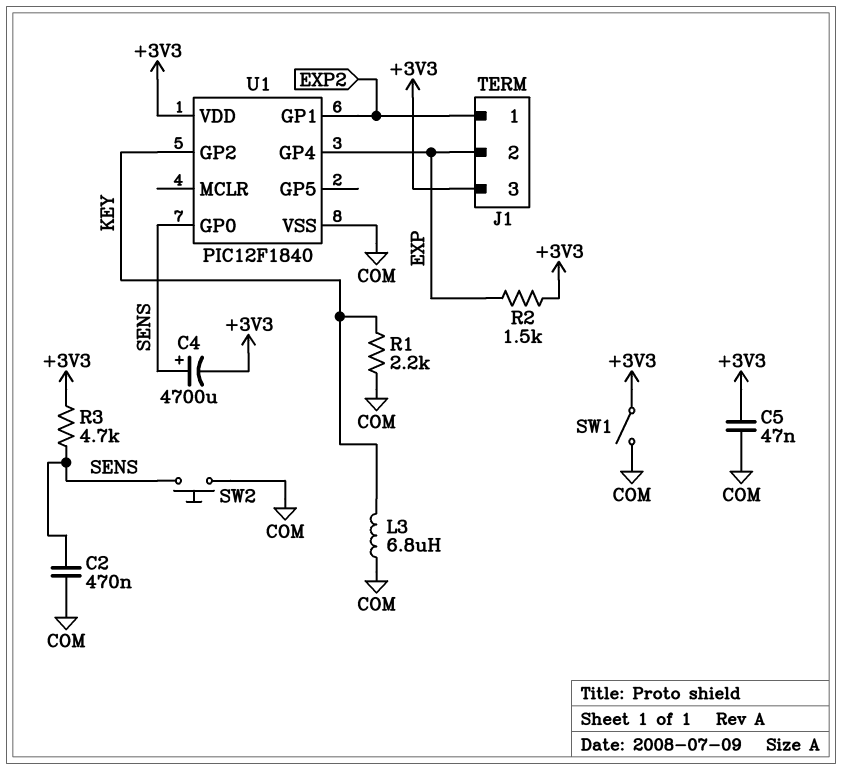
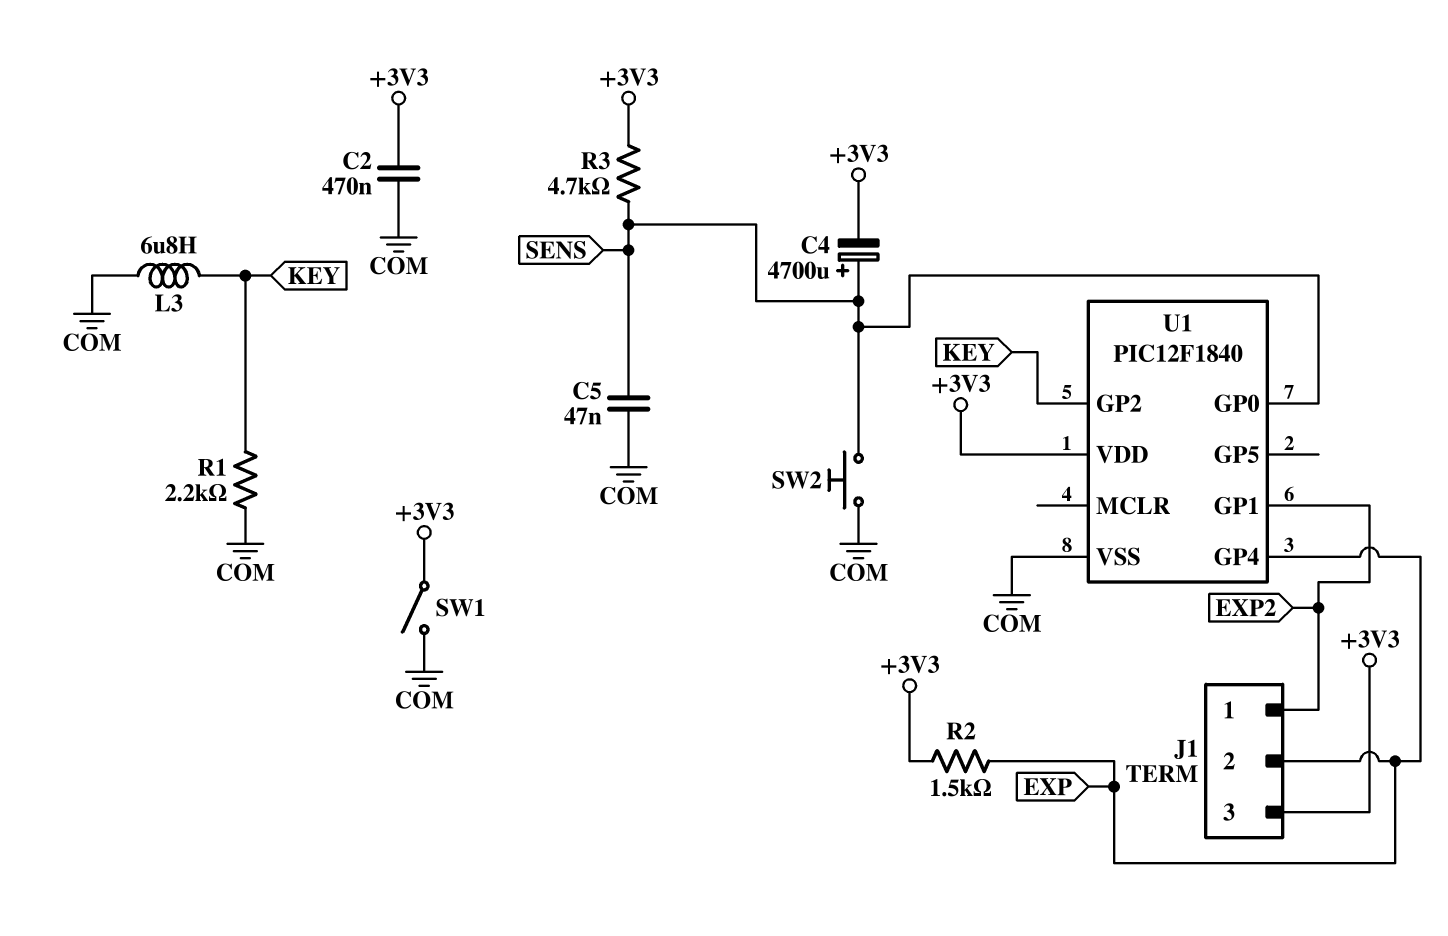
C2: 470nF (COM, SENS) -> 470nF (+3V3, COM)
C5: 47nF (+3V3, COM) -> 47nF (COM, SENS)

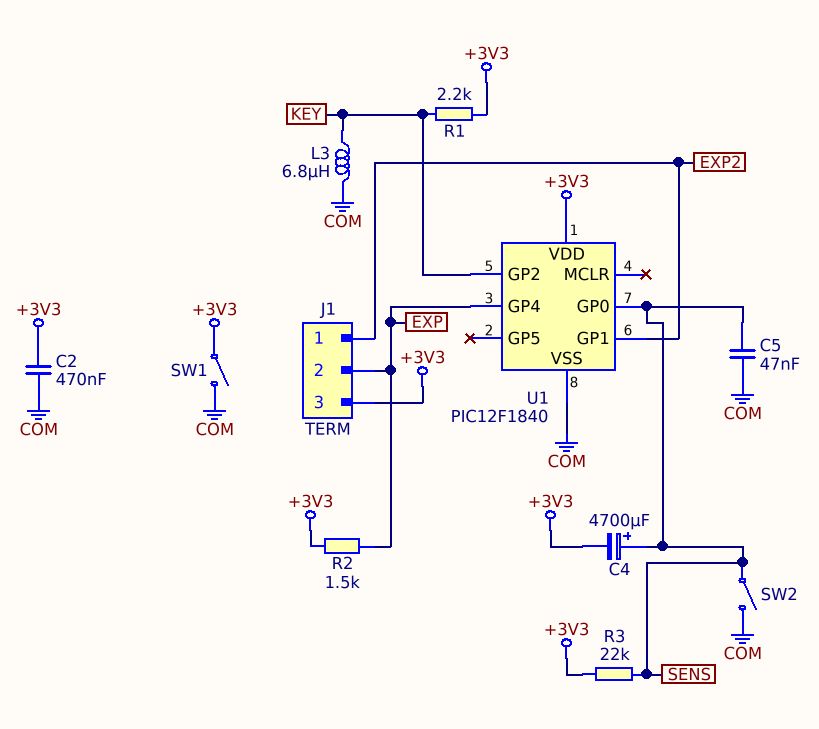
R1: 2.2k (COM, KEY) -> 2.2k (+3V3, KEY)
R3: 4.7k (+3V3, SENS) -> 22k (+3V3, SENS)
SW2: button (COM, SENS) -> switch (COM, SENS)

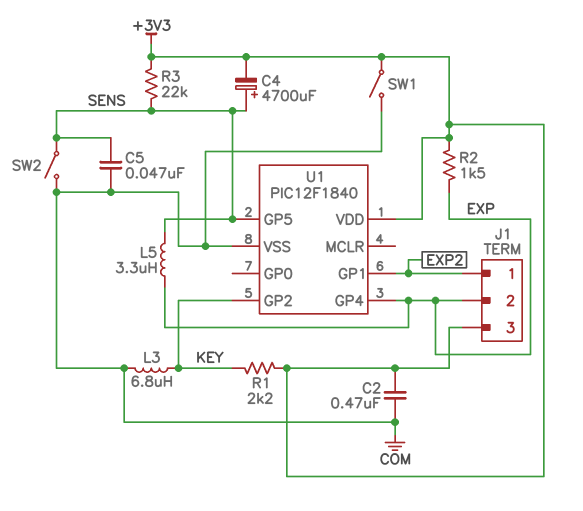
L5: none -> 3.3uH (EXP, SENS)
U1 pin GP0: SENS -> none
U1 pin GP5: none -> SENS

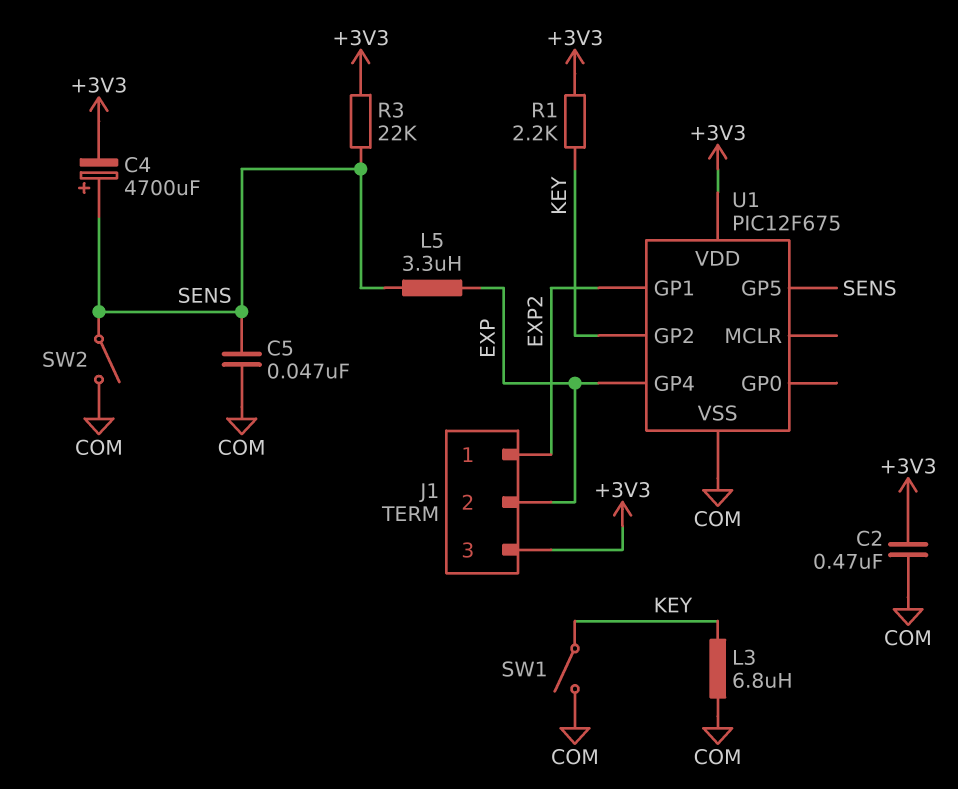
R2: 1.5k (+3V3, EXP) -> none
SW1: switch (+3V3, COM) -> switch (COM, KEY)
U1: PIC12F1840 -> PIC12F675

